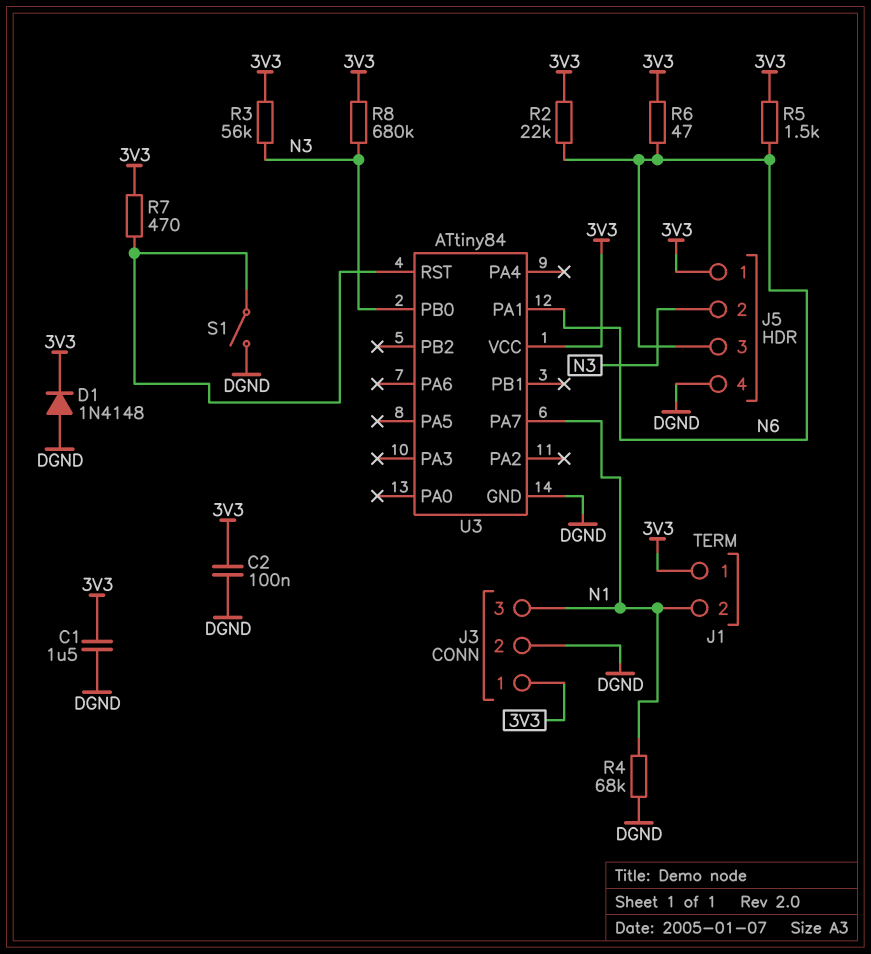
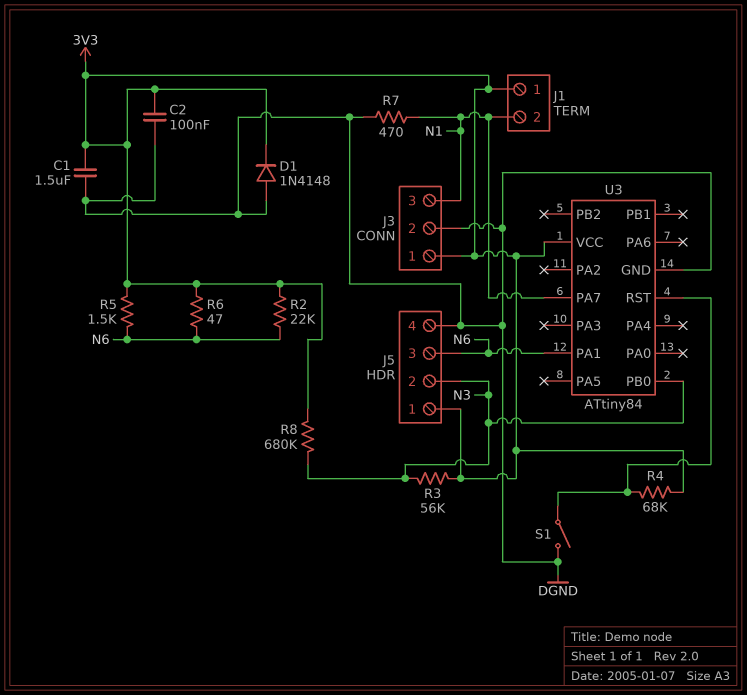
R4: 68k (DGND, N1) -> 68k (3V3, U3/RST)
R7: 470 (3V3, U3/RST) -> 470 (DGND, N1)

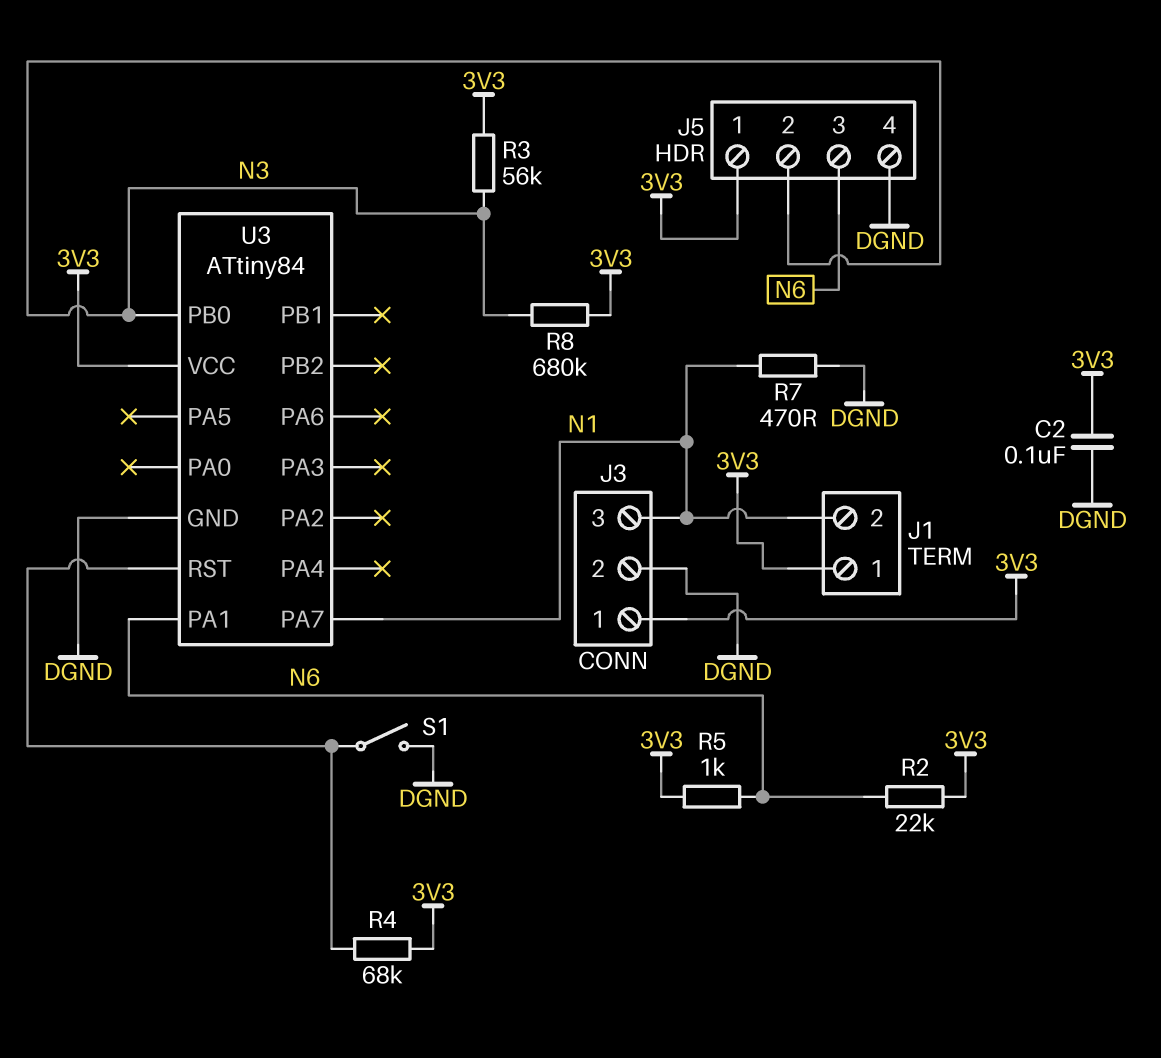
C1: 1.5uF (3V3, DGND) -> none
D1: diode 1N4148 (A DGND, K 3V3) -> none
R5: 1.5k (3V3, N6) -> 1k (3V3, N6)
R6: 47 (3V3, N6) -> none

